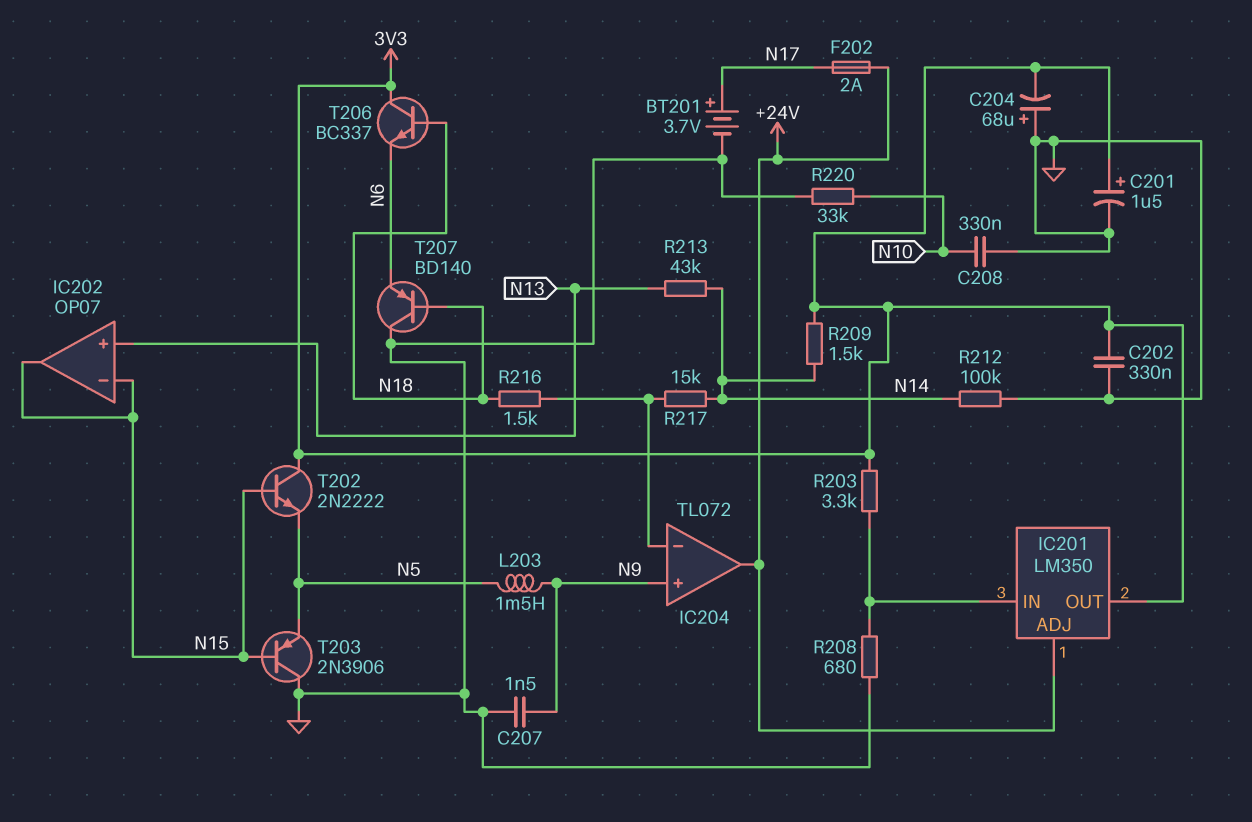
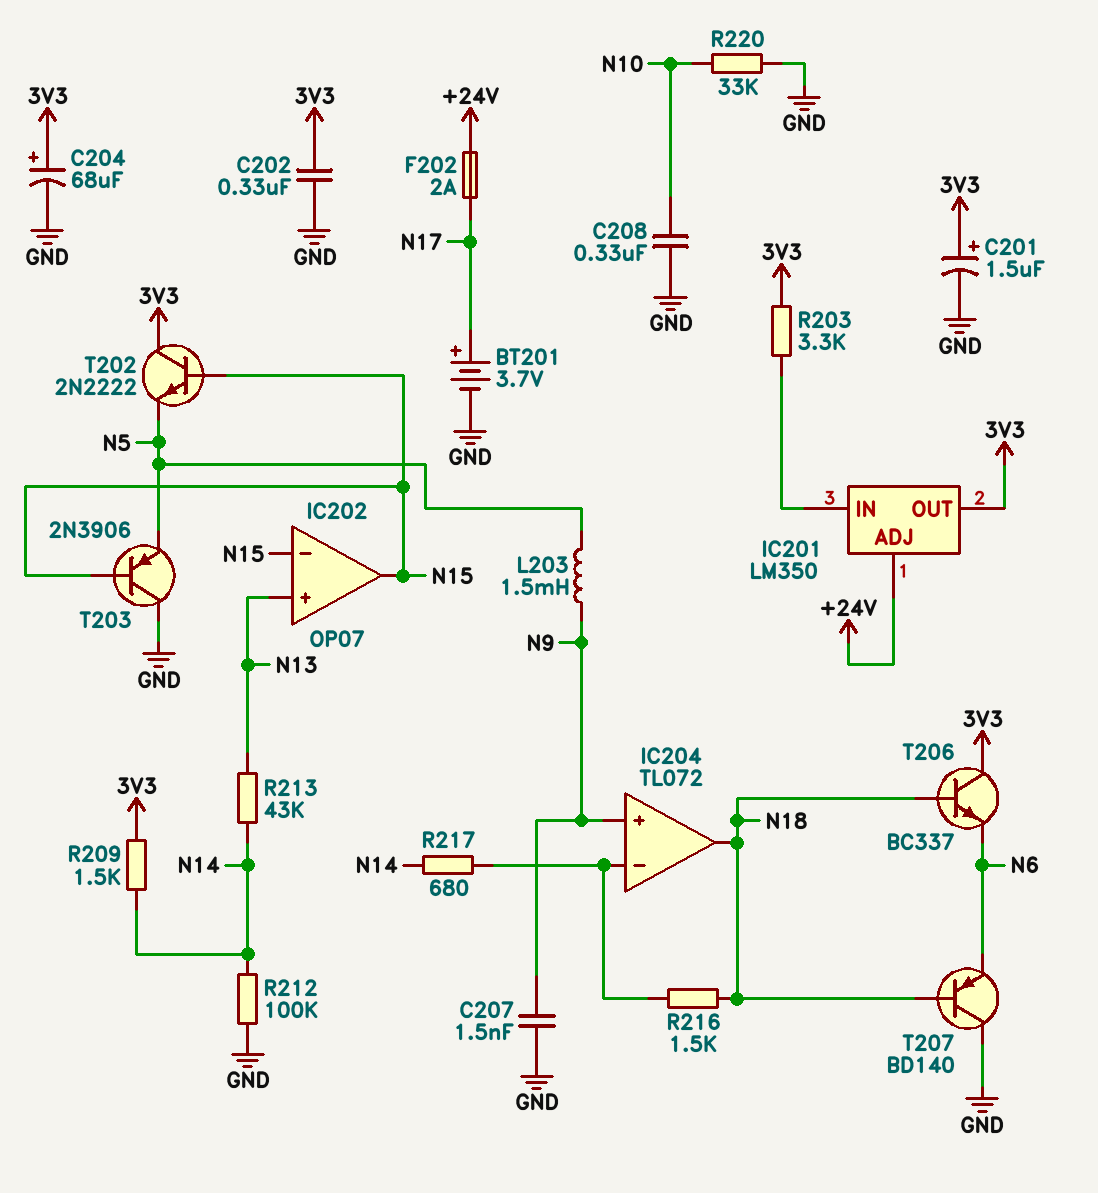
C204: 68uF (plus GND, minus 3V3) -> 68uF (plus 3V3, minus GND)
IC204 pin out: +24V -> N18
R208: 680 (GND, IC201/IN) -> none
R217: 15k (IC204/in-, N14) -> 680 (IC204/in-, N14)

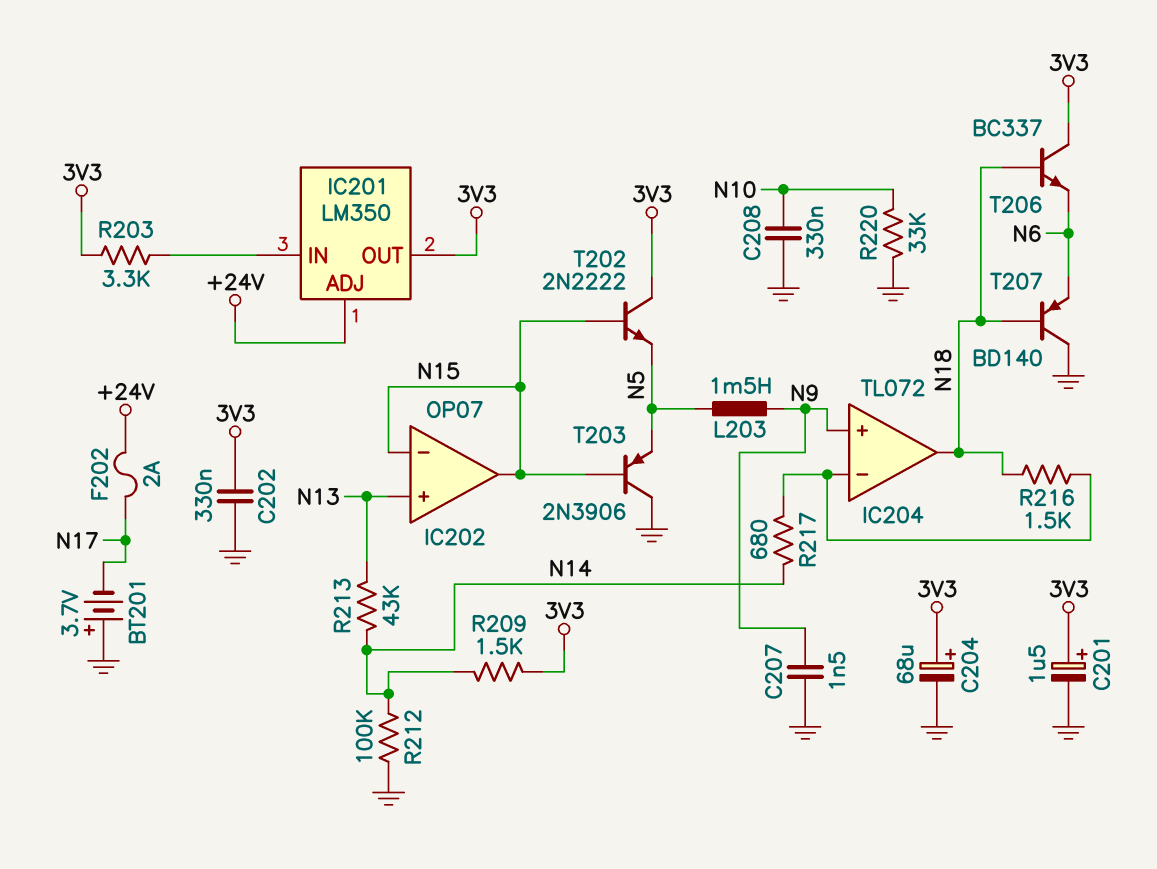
BT201: 3.7V (plus N17, minus GND) -> 3.7V (plus GND, minus N17)

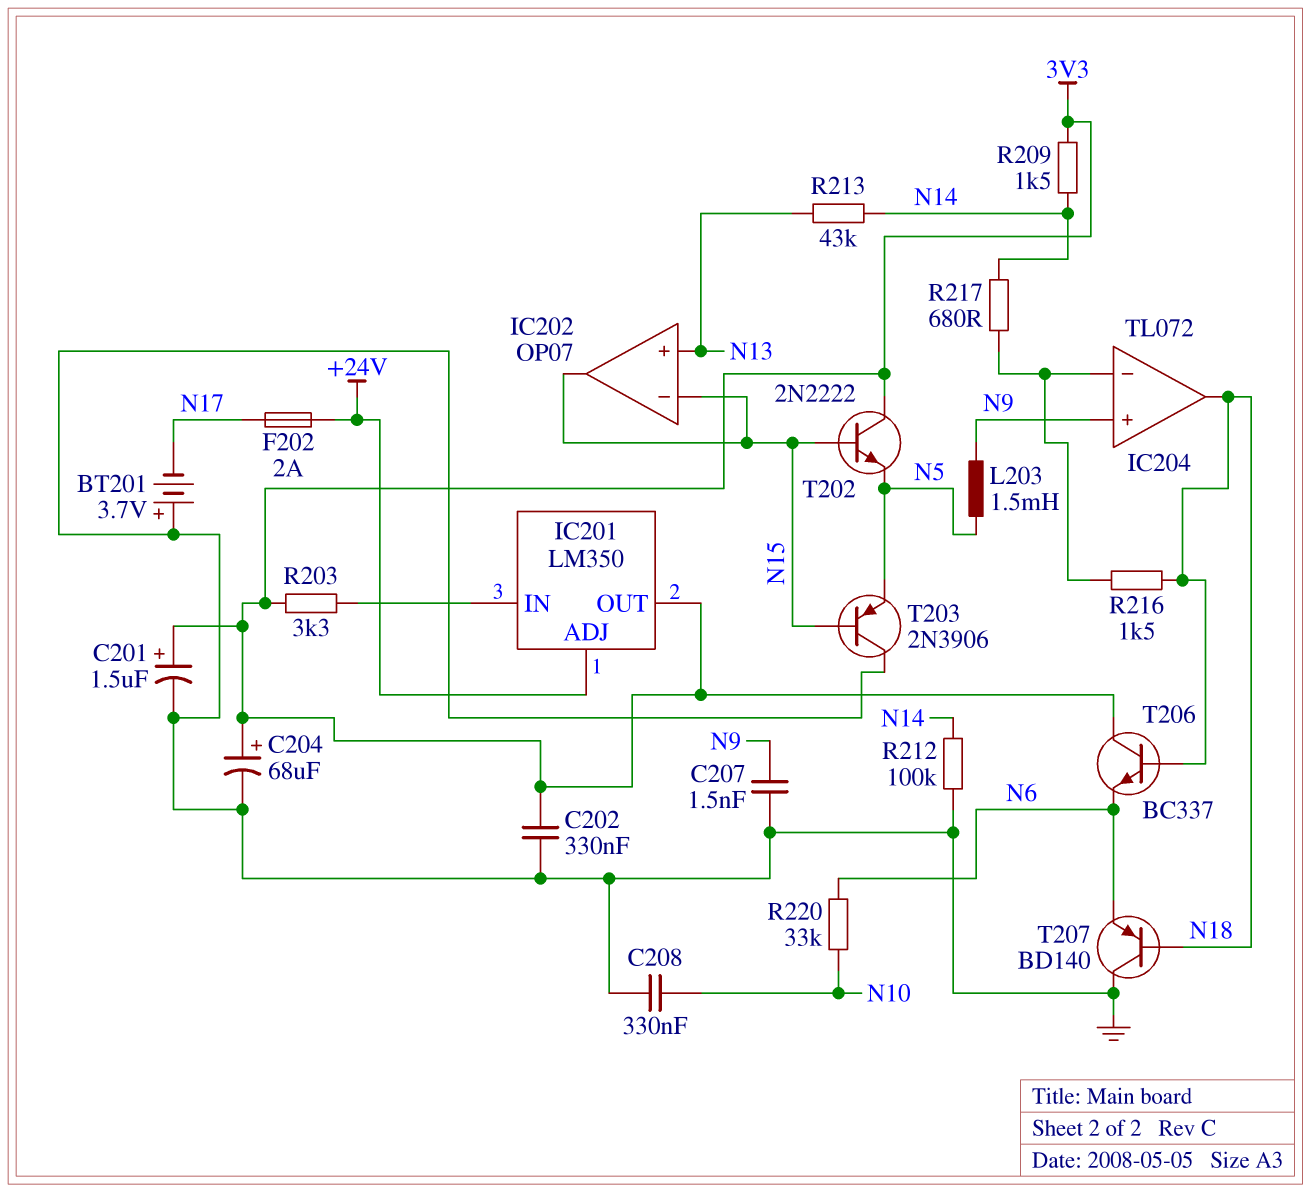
R220: 33k (GND, N10) -> 33k (N6, N10)

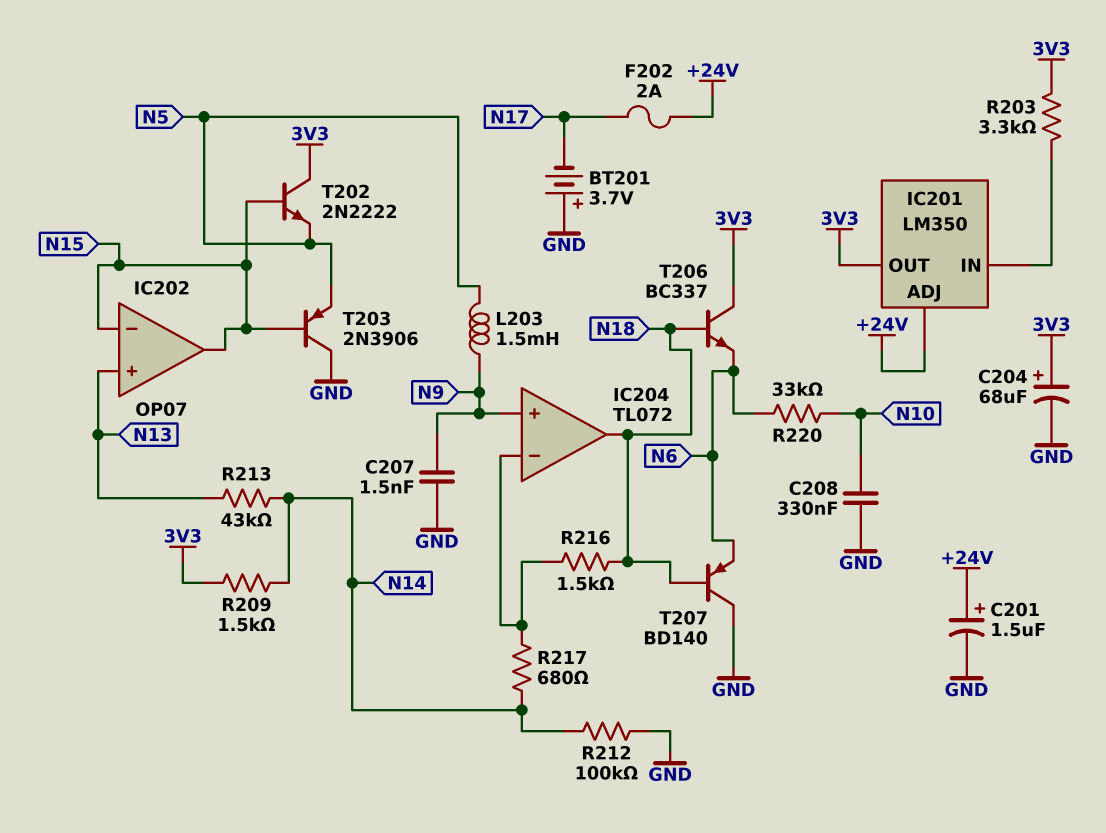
C201: 1.5uF (plus 3V3, minus GND) -> 1.5uF (plus +24V, minus GND)
C202: 330nF (3V3, GND) -> none

